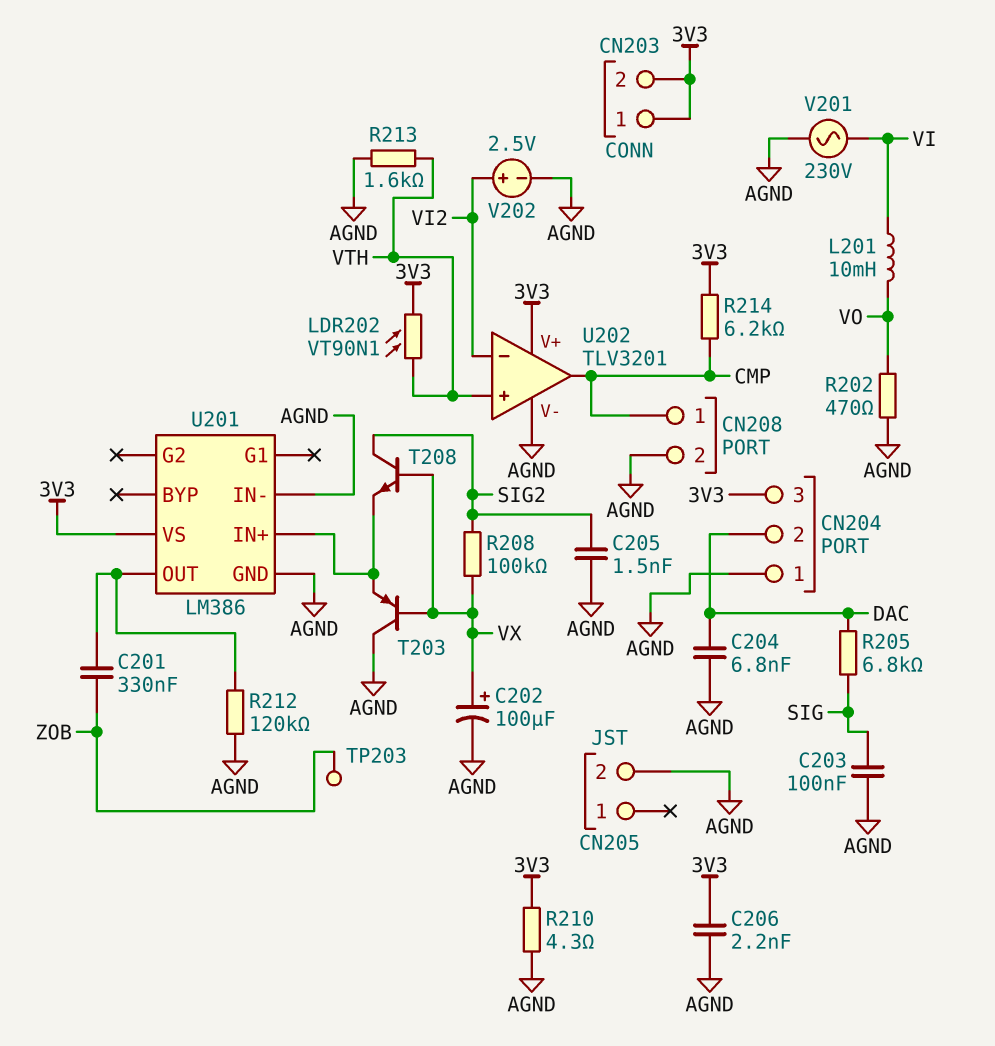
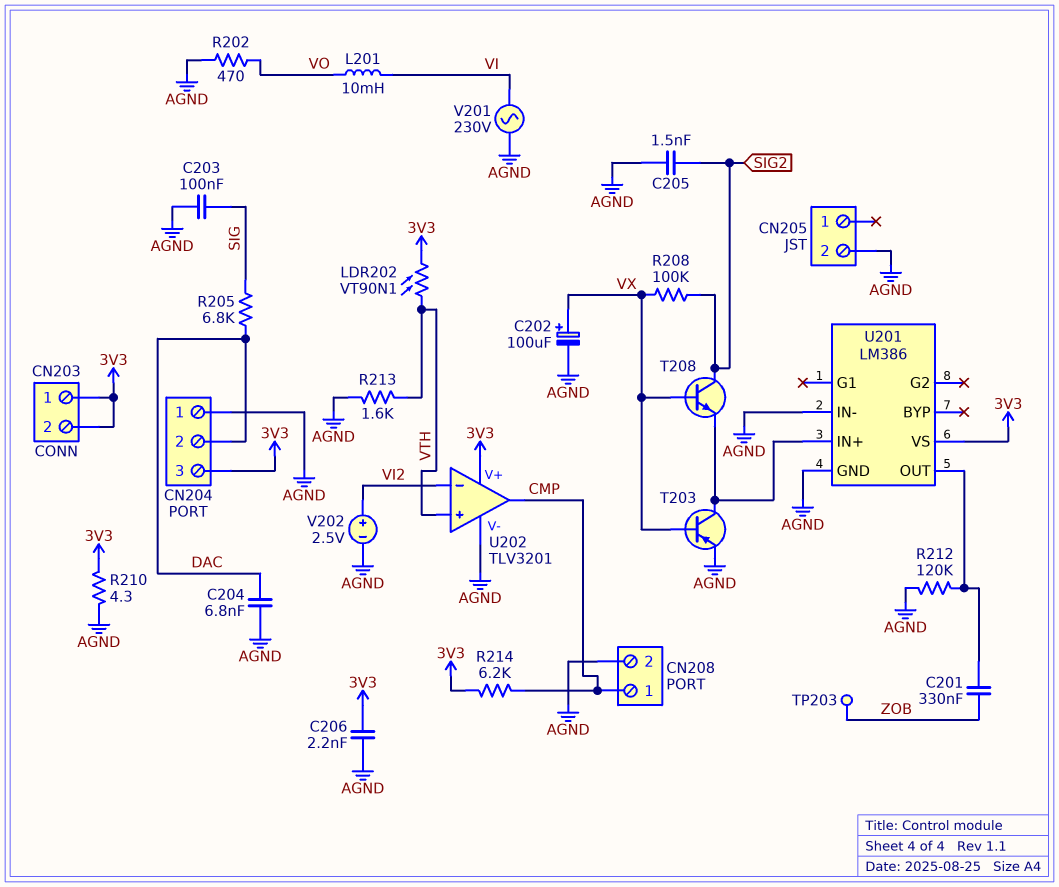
T203: PNP (B VX, C AGND, E U201/IN+) -> PNP (B VX, C U201/IN+, E AGND)

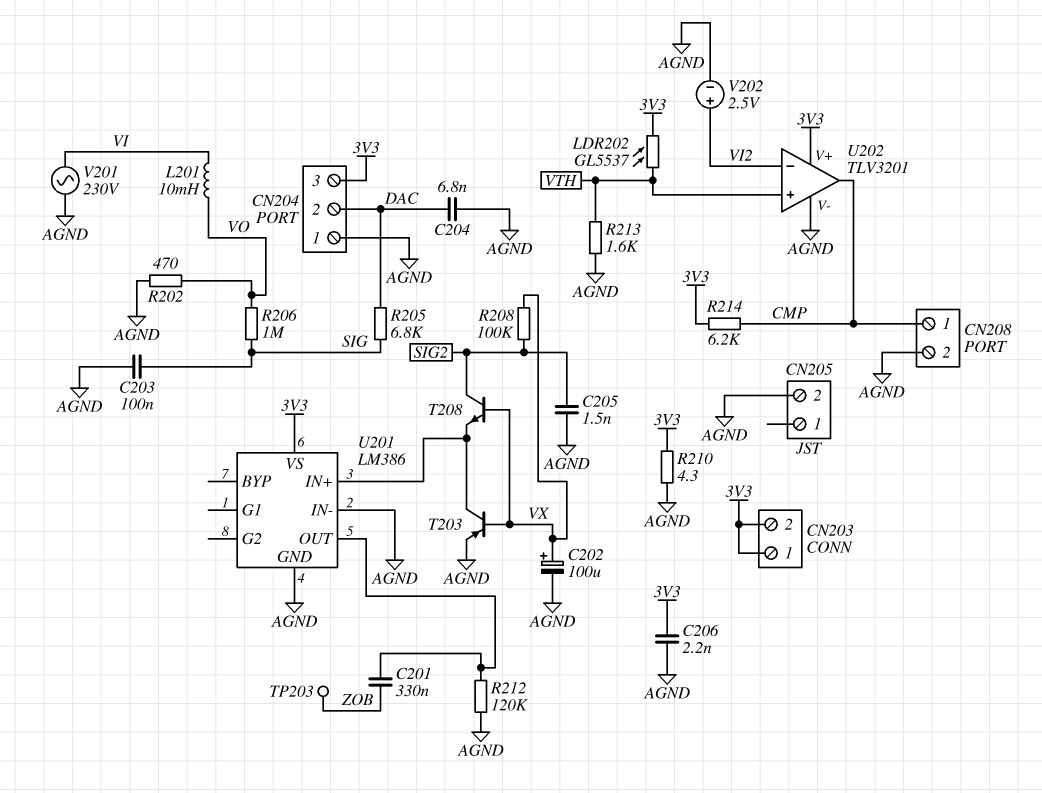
LDR202: VT90N1 (3V3, VTH) -> GL5537 (3V3, VTH)
R206: none -> 1M (SIG, VO)

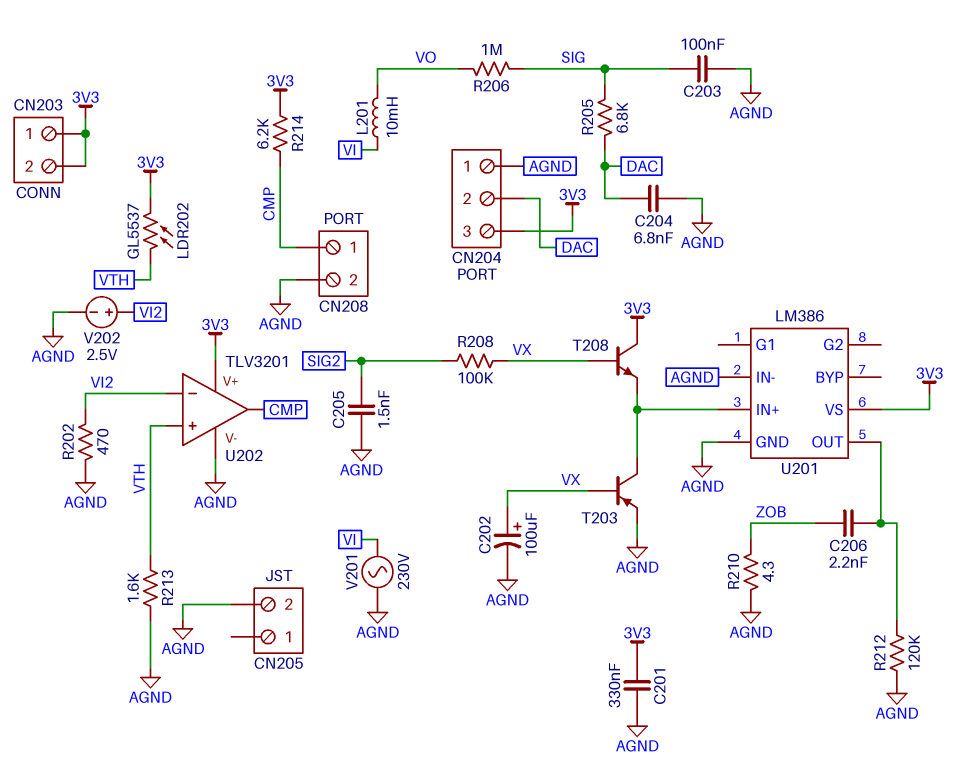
C201: 330nF (U201/OUT, ZOB) -> 330nF (3V3, AGND)
C206: 2.2nF (3V3, AGND) -> 2.2nF (U201/OUT, ZOB)
R202: 470 (AGND, VO) -> 470 (AGND, VI2)
R210: 4.3 (3V3, AGND) -> 4.3 (AGND, ZOB)
T208: NPN (B VX, C SIG2, E U201/IN+) -> NPN (B VX, C 3V3, E U201/IN+)
TP203: test point (ZOB) -> none

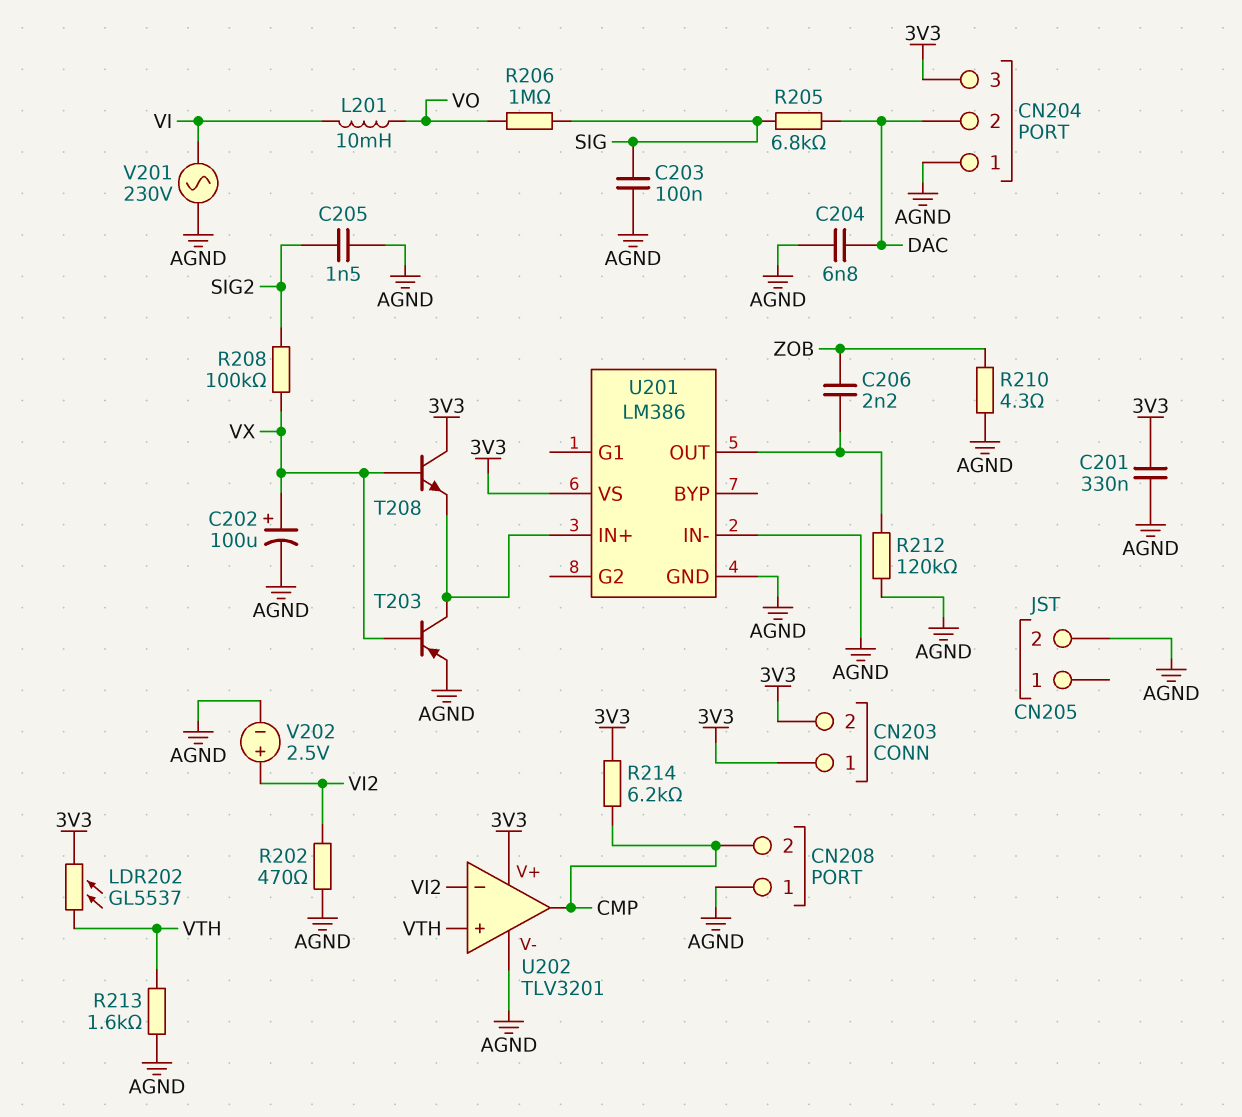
CN208 pin 1: CMP -> AGND
CN208 pin 2: AGND -> CMP

